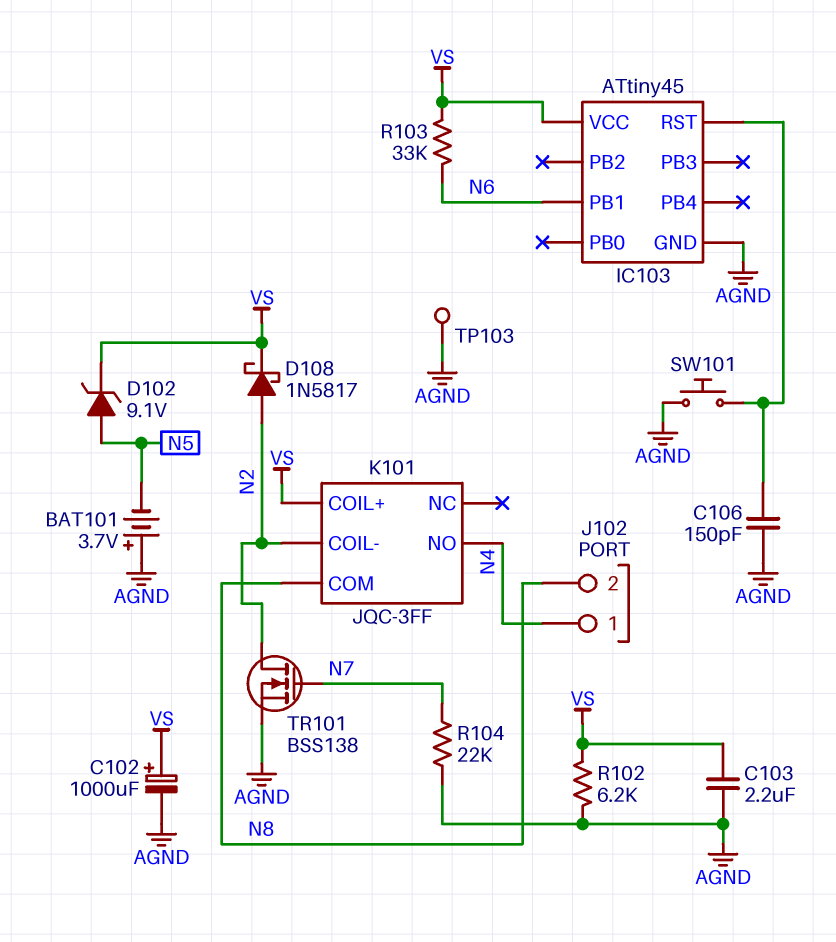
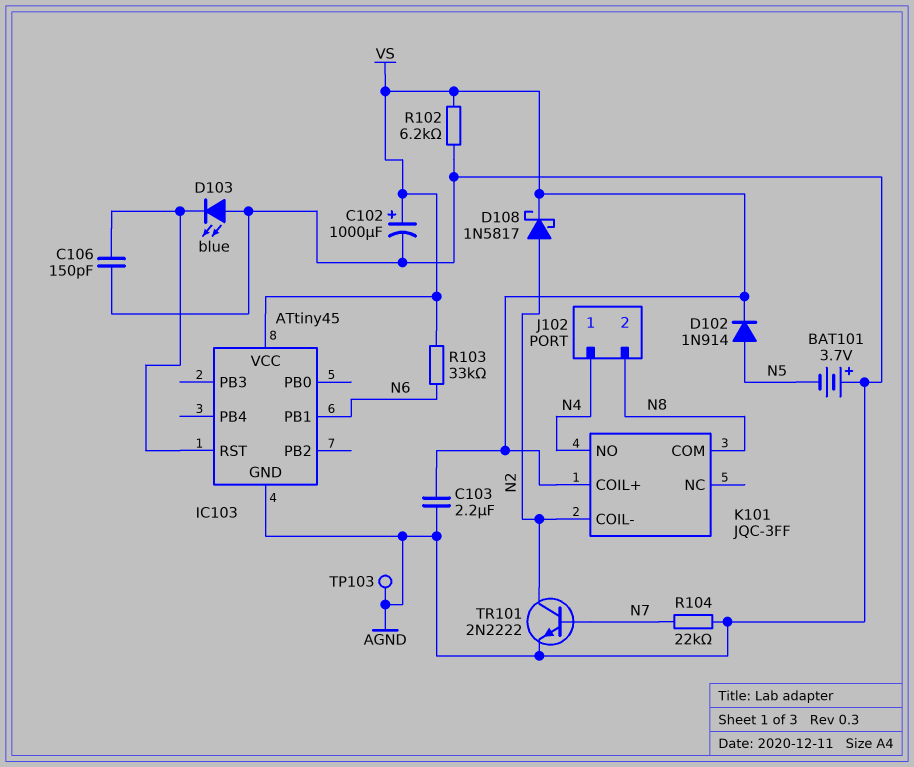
D102: zener 9.1V (A N5, K VS) -> diode 1N914 (A N5, K VS)
D103: none -> LED blue (A AGND, K IC103/RST)
SW101: button (AGND, IC103/RST) -> none
TR101: NMOS BSS138 (G N7, D N2, S AGND) -> NPN 2N2222 (B N7, C N2, E AGND)

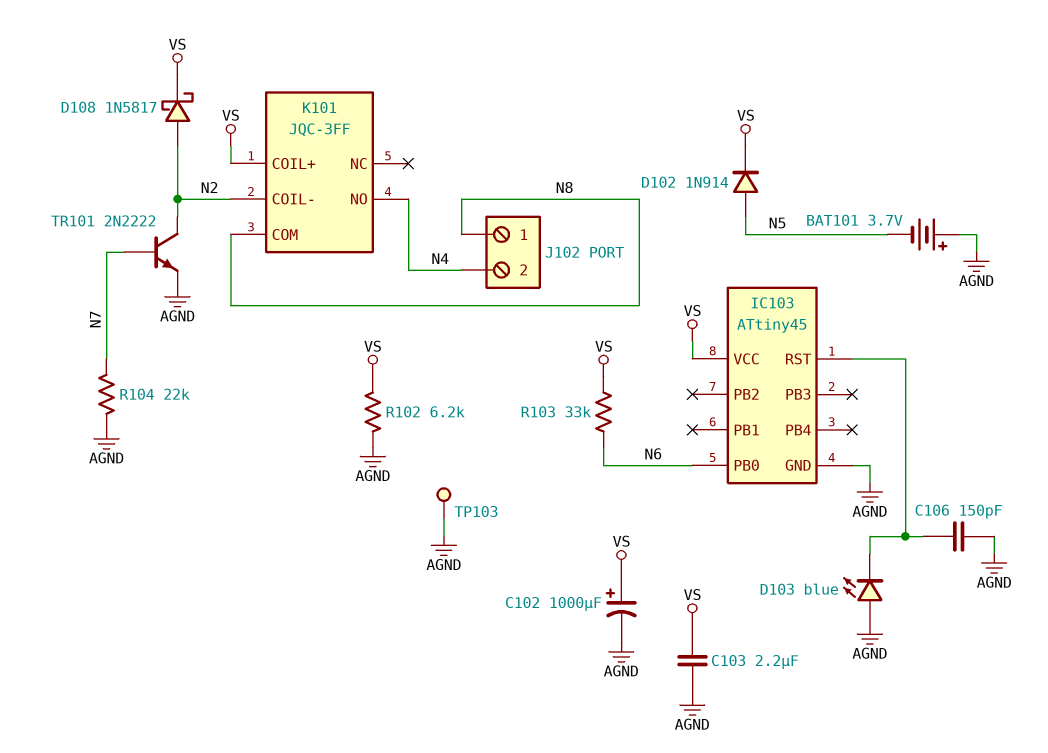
IC103 pin PB0: none -> N6
IC103 pin PB1: N6 -> none
J102 pin 1: N4 -> N8
J102 pin 2: N8 -> N4

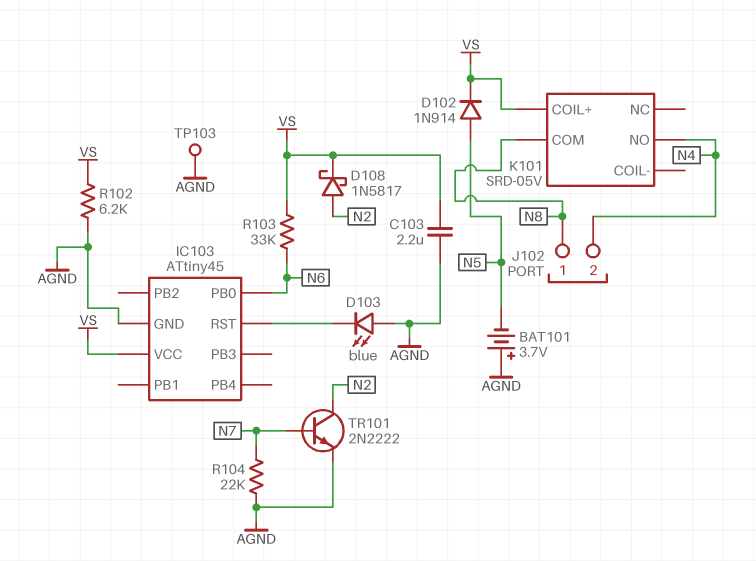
C102: 1000uF (plus VS, minus AGND) -> none
C106: 150pF (AGND, IC103/RST) -> none
K101: JQC-3FF -> SRD-05V
K101 pin COIL-: N2 -> none

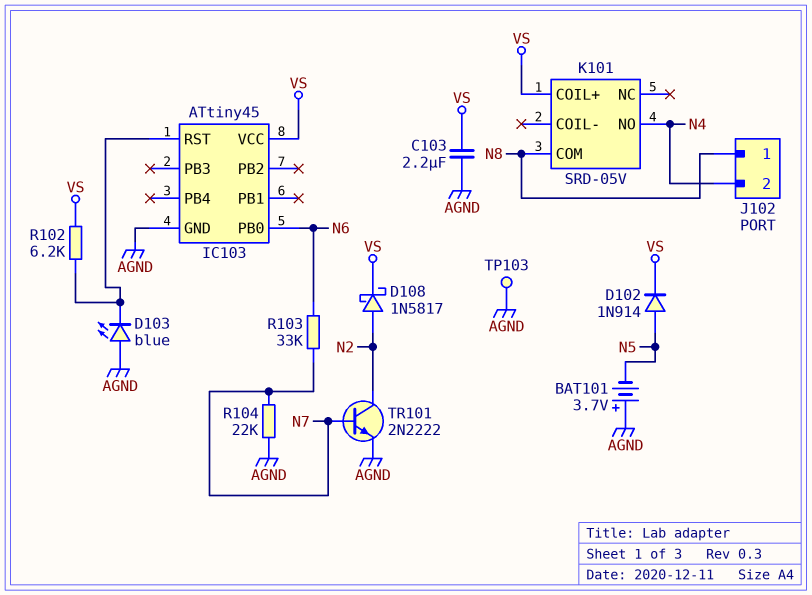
R102: 6.2k (AGND, VS) -> 6.2k (IC103/RST, VS)
R103: 33k (N6, VS) -> 33k (N6, N7)

